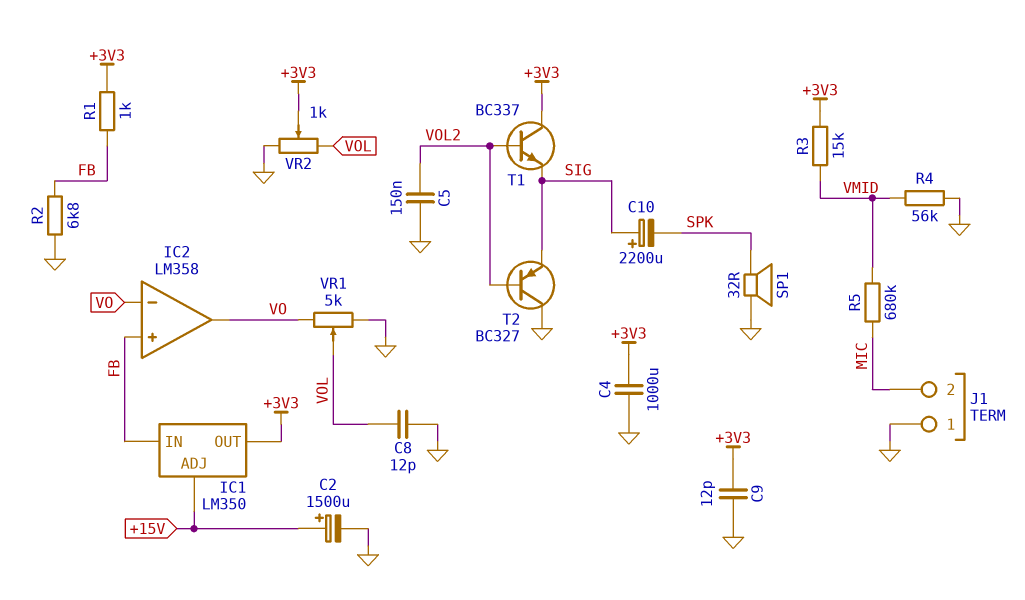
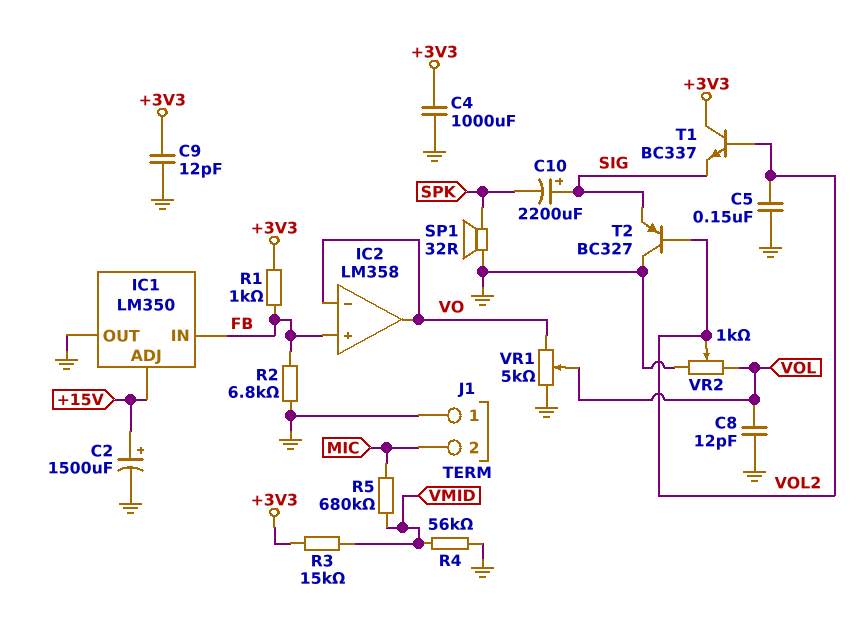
IC1 pin OUT: +3V3 -> GND
VR2: 1k (GND, VOL, wiper +3V3) -> 1k (GND, VOL, wiper VOL2)

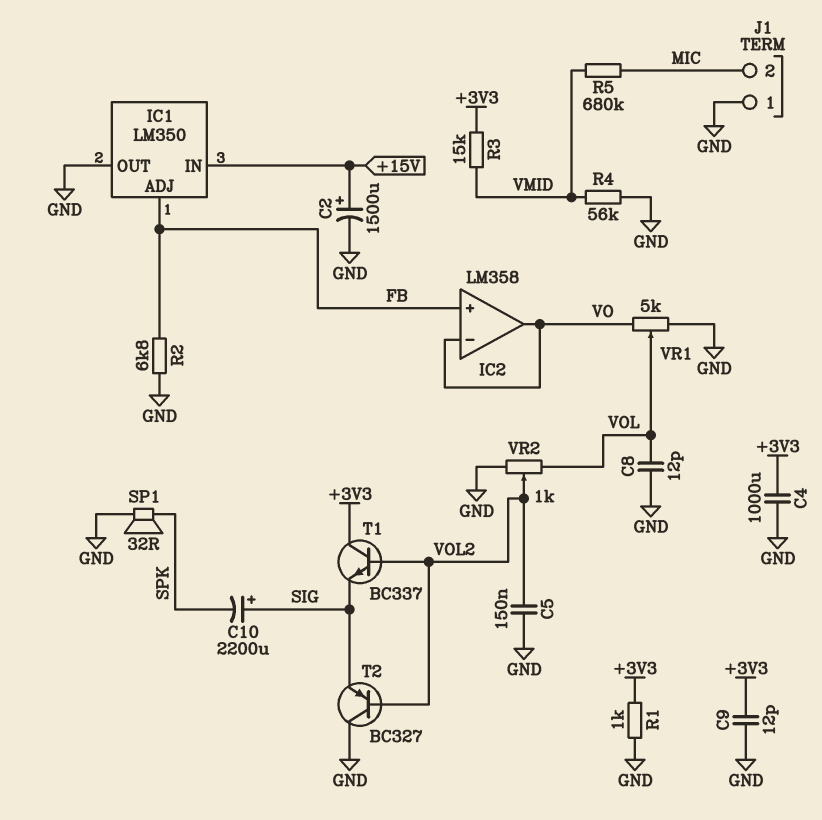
IC1 pin ADJ: +15V -> FB
IC1 pin IN: FB -> +15V
R1: 1k (+3V3, FB) -> 1k (+3V3, GND)

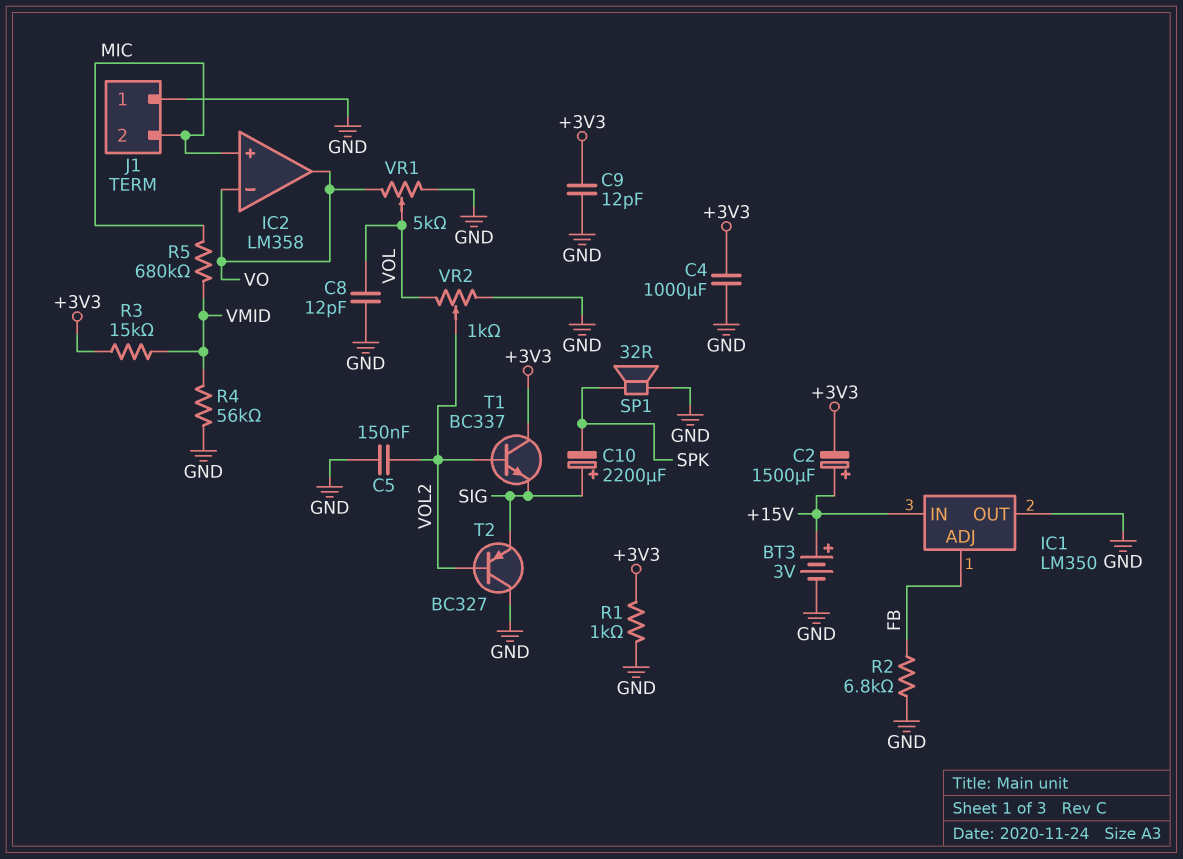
BT3: none -> 3V (plus +15V, minus GND)
C2: 1500uF (plus +15V, minus GND) -> 1500uF (plus +15V, minus +3V3)
IC2 pin in+: FB -> MIC

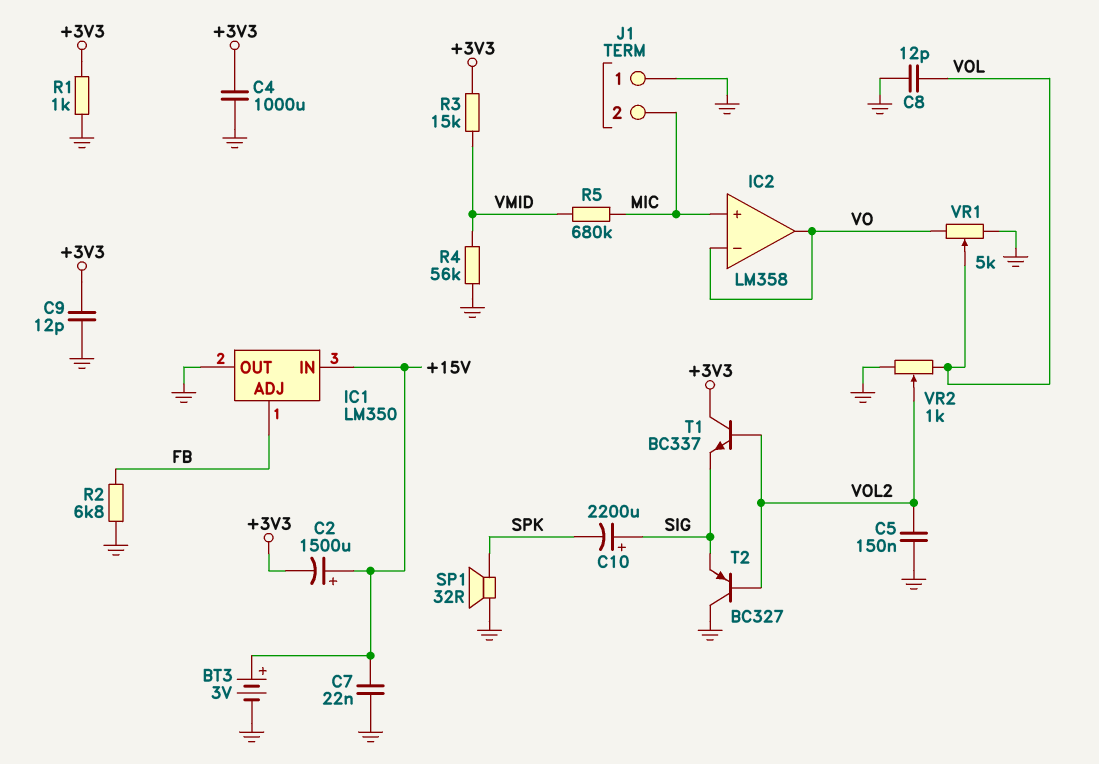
C7: none -> 22nF (+15V, GND)

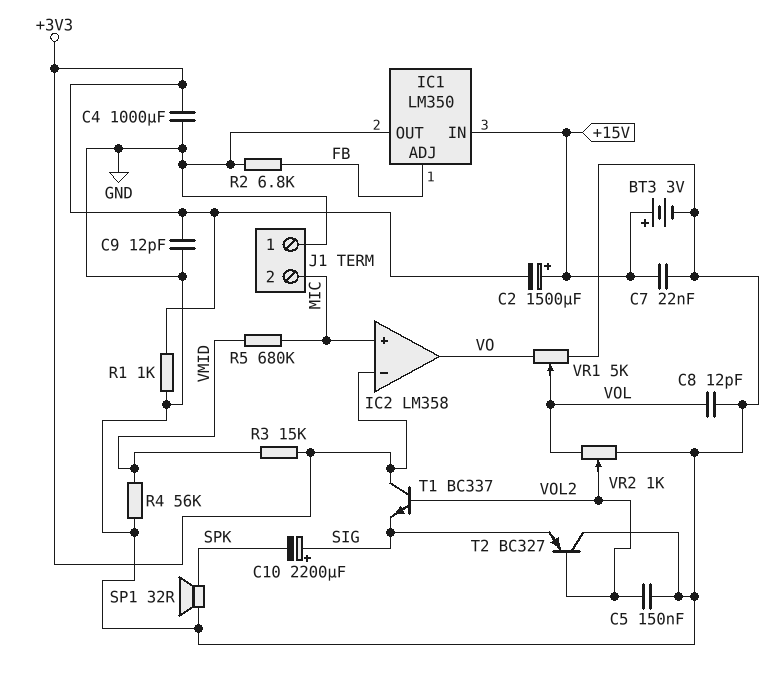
IC2 pin in-: VO -> +3V3

